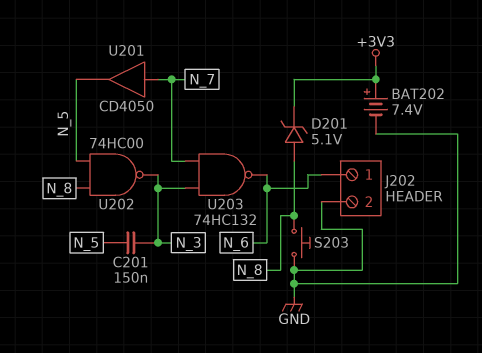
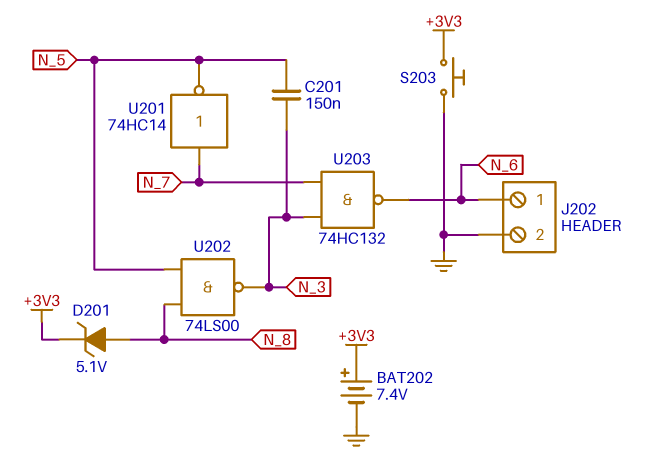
S203: button (GND, N_8) -> button (+3V3, GND)
U201: buffer CD4050 (in N_7, out N_5) -> NOT 74HC14 (in N_7, out N_5)
U202: NAND 74HC00 (in N_5, in N_8, out N_3) -> NAND 74LS00 (in N_5, in N_8, out N_3)

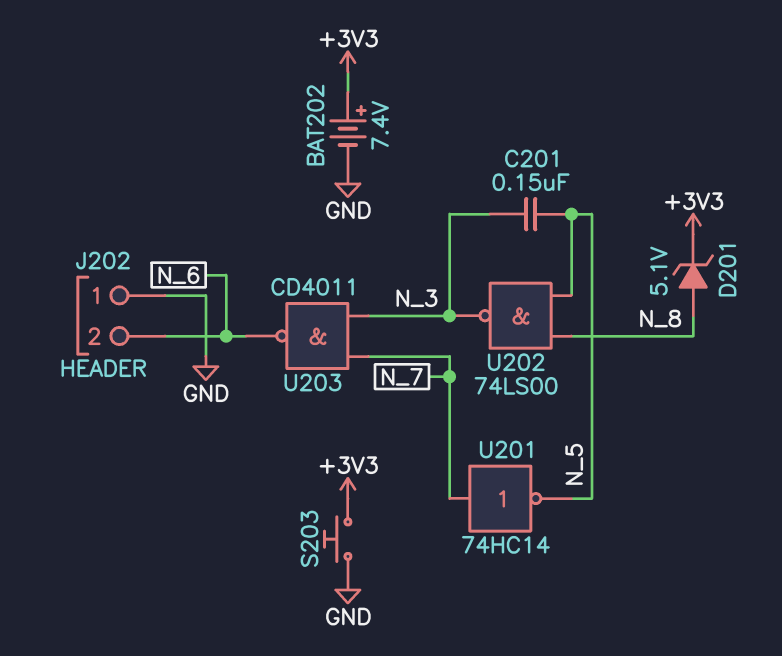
J202 pin 1: N_6 -> GND
J202 pin 2: GND -> N_6
U203: NAND 74HC132 (in N_3, in N_7, out N_6) -> NAND CD4011 (in N_3, in N_7, out N_6)

